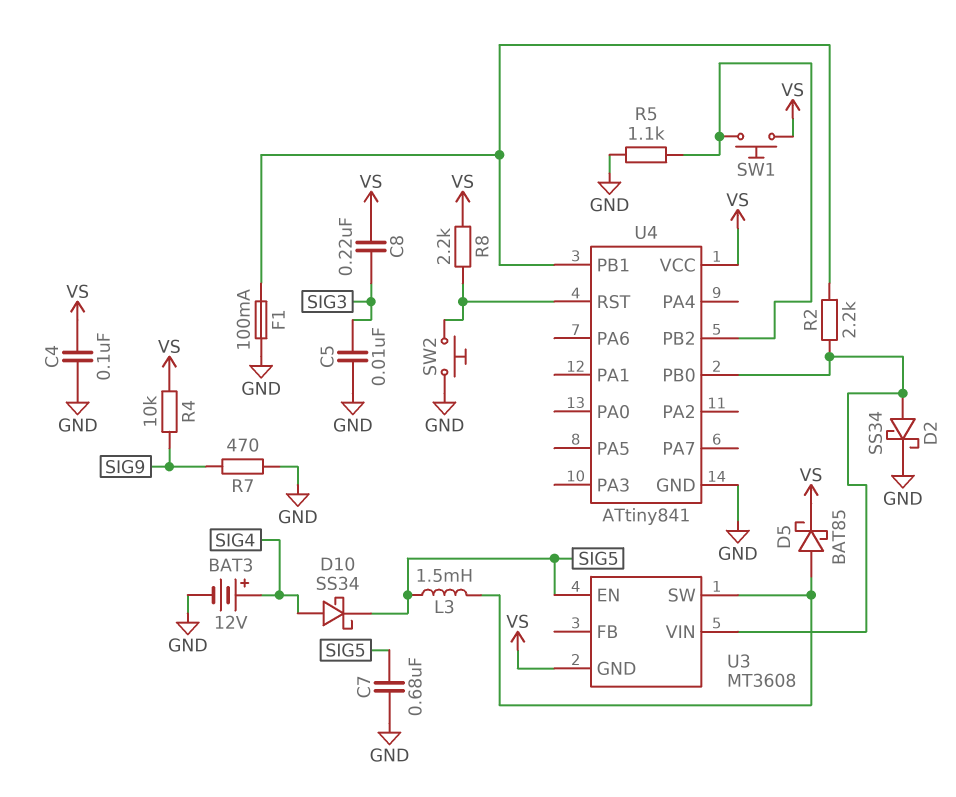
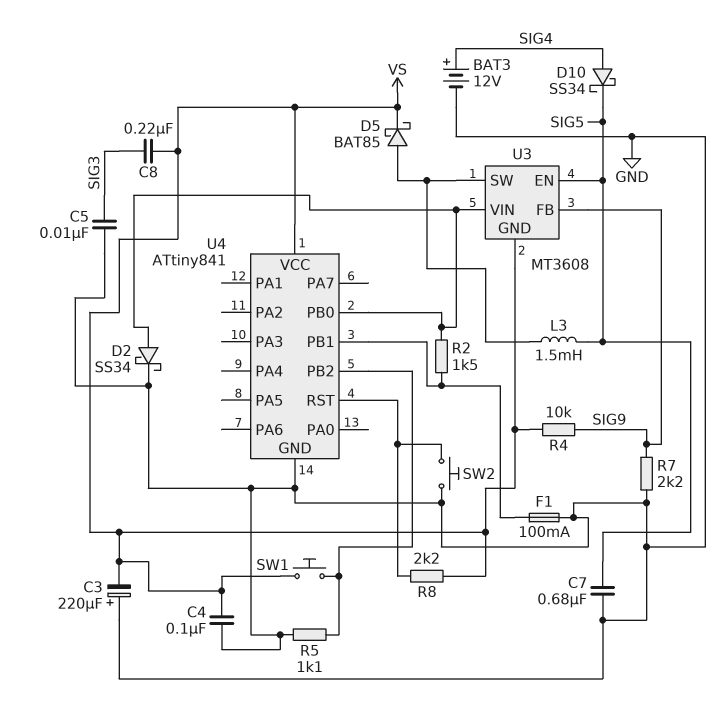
C3: none -> 220uF (plus GND, minus VS)
R2: 2.2k (U3/VIN, U4/PB1) -> 1.5k (U3/VIN, U4/PB1)
R7: 470 (GND, SIG9) -> 2.2k (GND, SIG9)
U3 pin FB: none -> SIG9

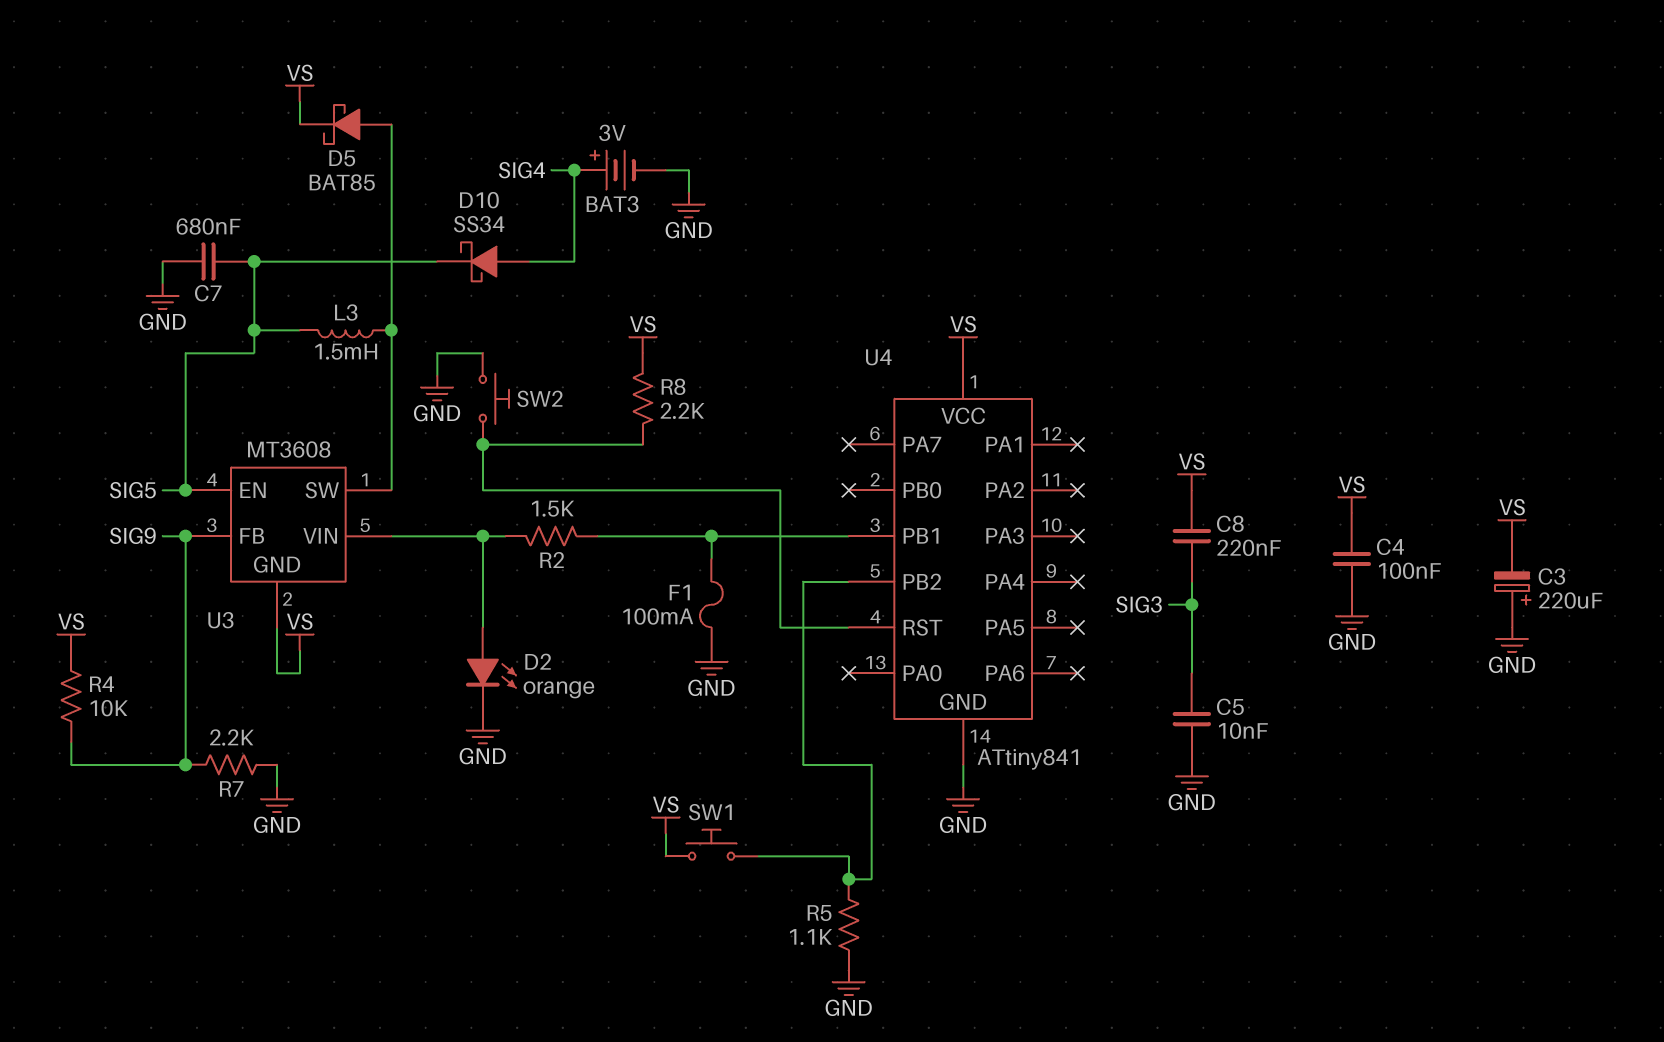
BAT3: 12V (plus SIG4, minus GND) -> 3V (plus SIG4, minus GND)
D2: schottky SS34 (A U3/VIN, K GND) -> LED orange (A U3/VIN, K GND)
U4 pin PB0: U3/VIN -> none

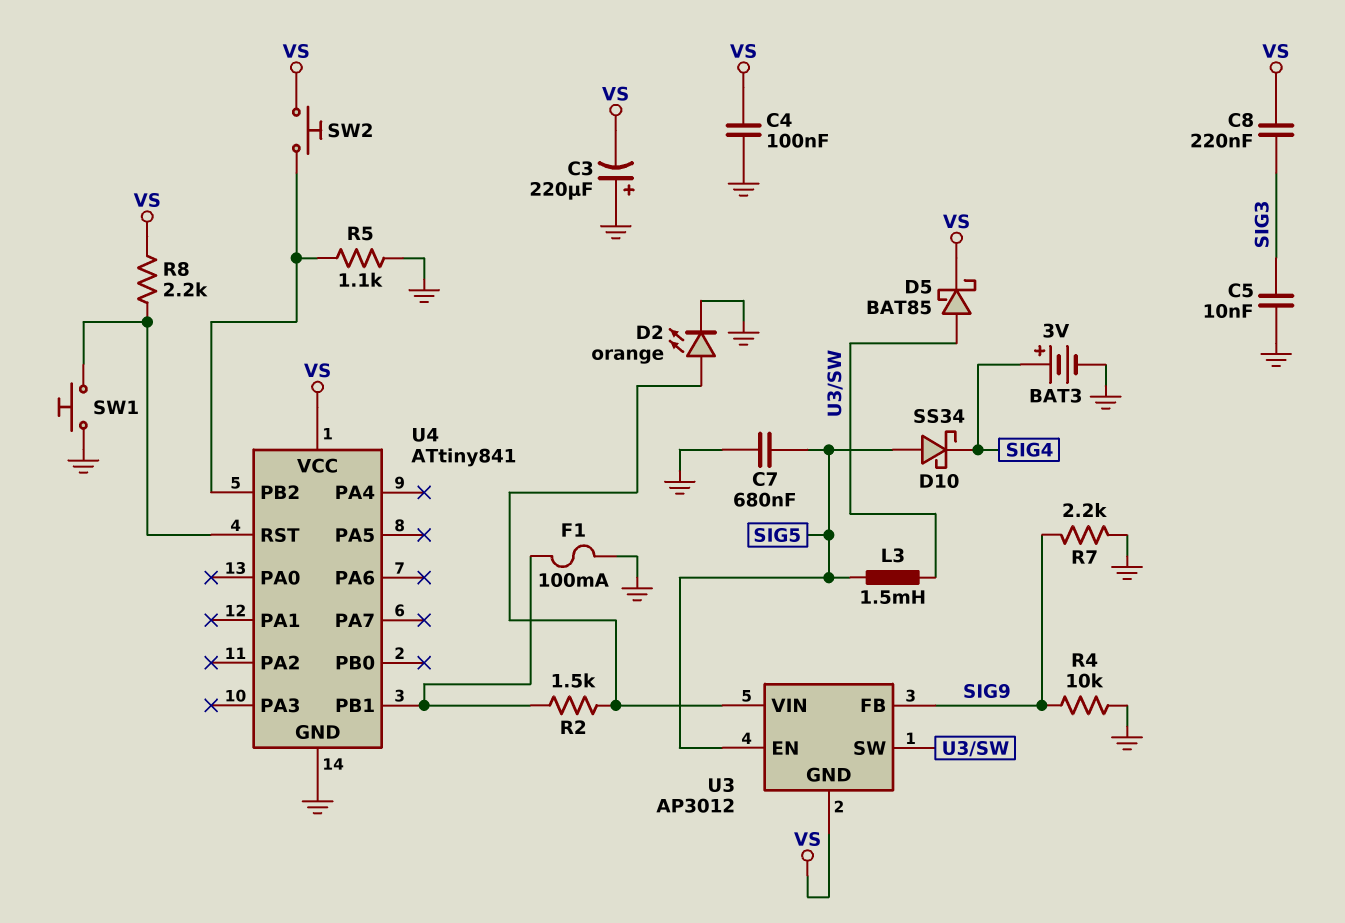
D10: schottky SS34 (A SIG4, K SIG5) -> schottky SS34 (A SIG5, K SIG4)
R4: 10k (SIG9, VS) -> 10k (GND, SIG9)
SW1: button (U4/PB2, VS) -> button (GND, U4/RST)
SW2: button (GND, U4/RST) -> button (U4/PB2, VS)
U3: MT3608 -> AP3012

